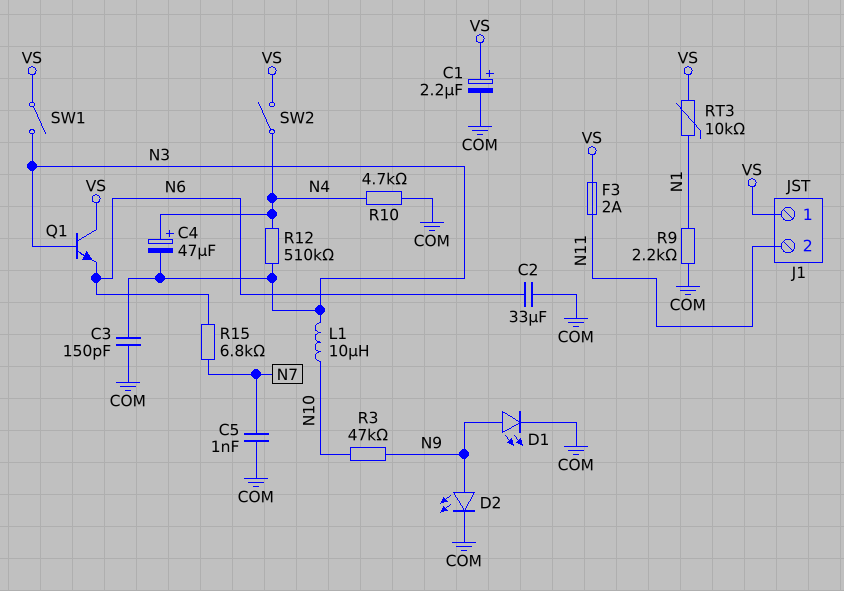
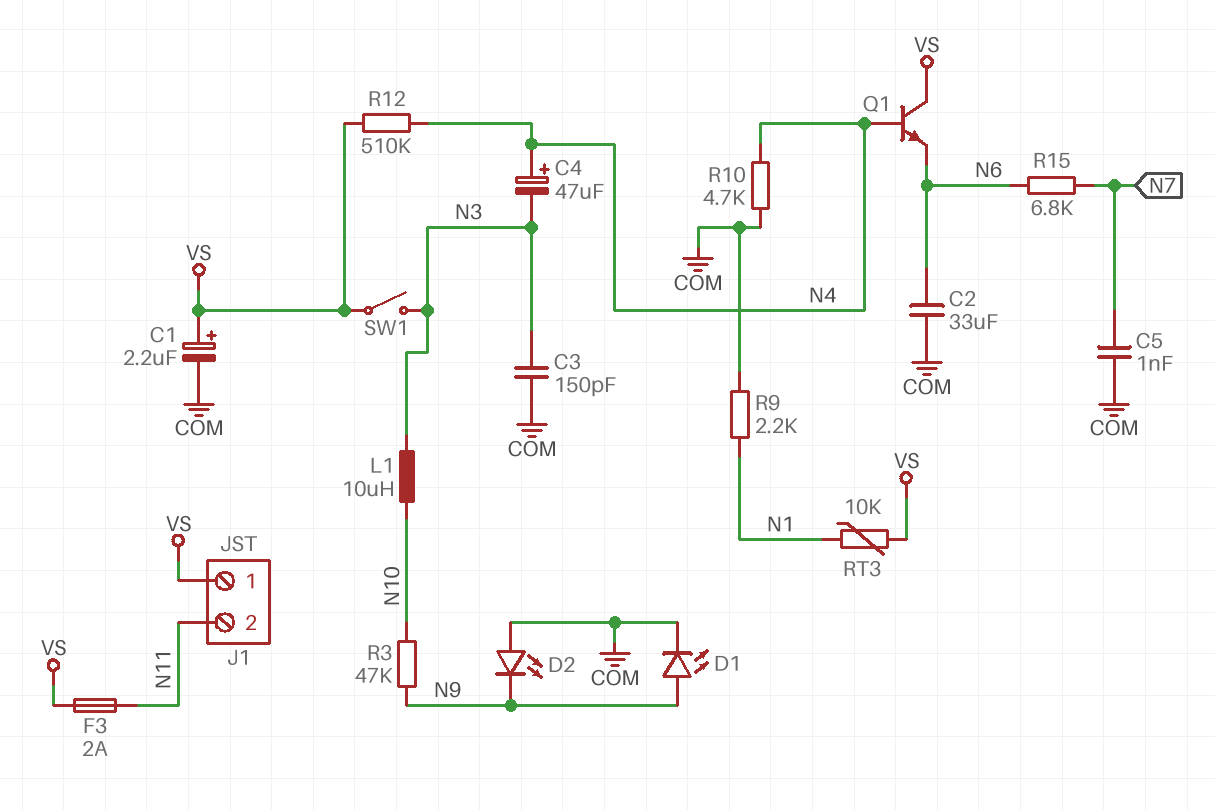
D2: LED (A N9, K COM) -> LED (A COM, K N9)
Q1: NPN (B N3, C VS, E N6) -> NPN (B N4, C VS, E N6)
R12: 510k (N3, N4) -> 510k (N4, VS)
SW2: switch (N4, VS) -> none

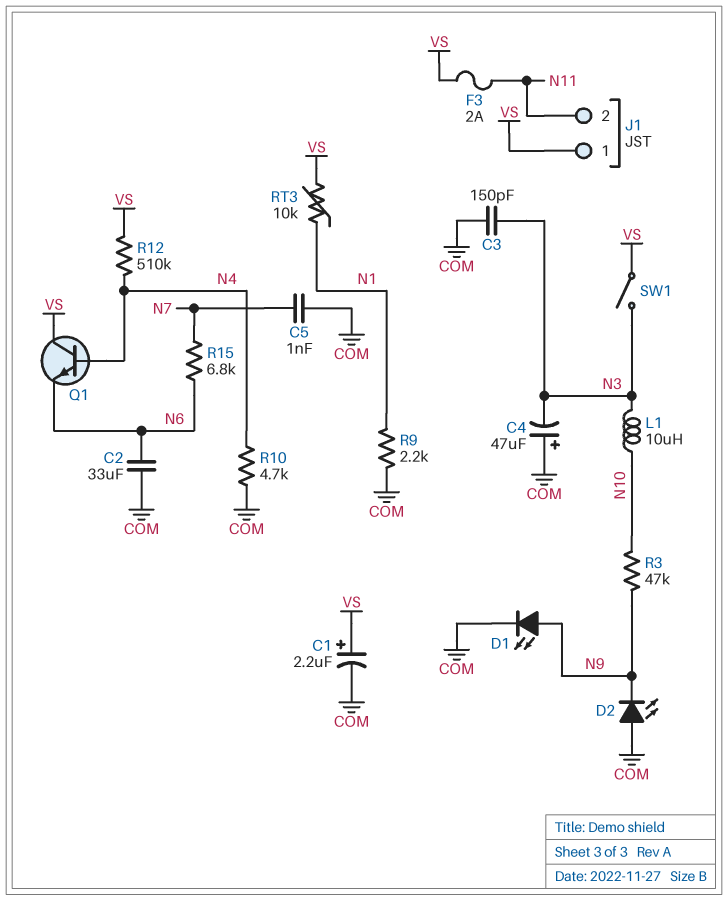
C4: 47uF (plus N4, minus N3) -> 47uF (plus COM, minus N3)

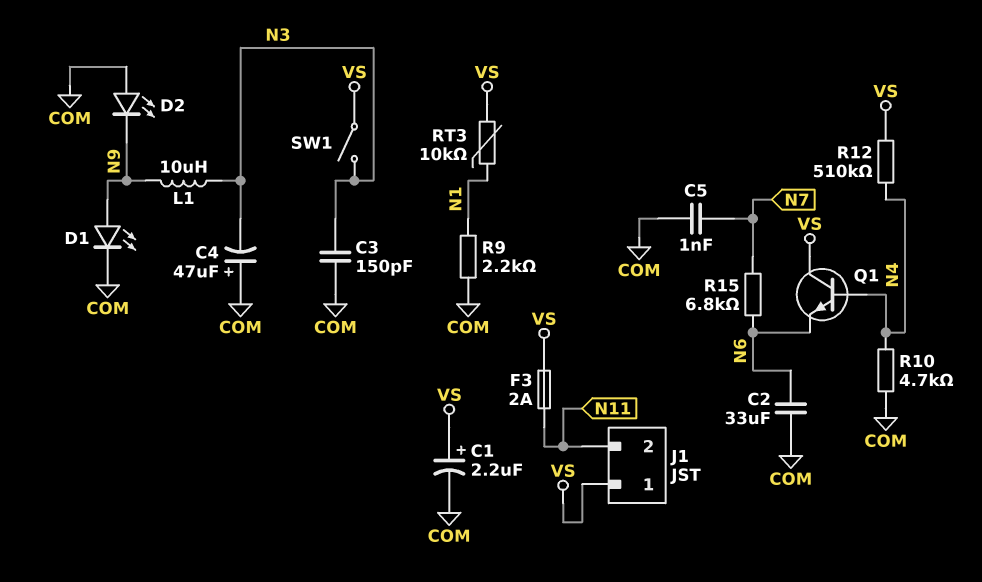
L1: 10uH (N3, N10) -> 10uH (N3, N9)
R3: 47k (N9, N10) -> none

